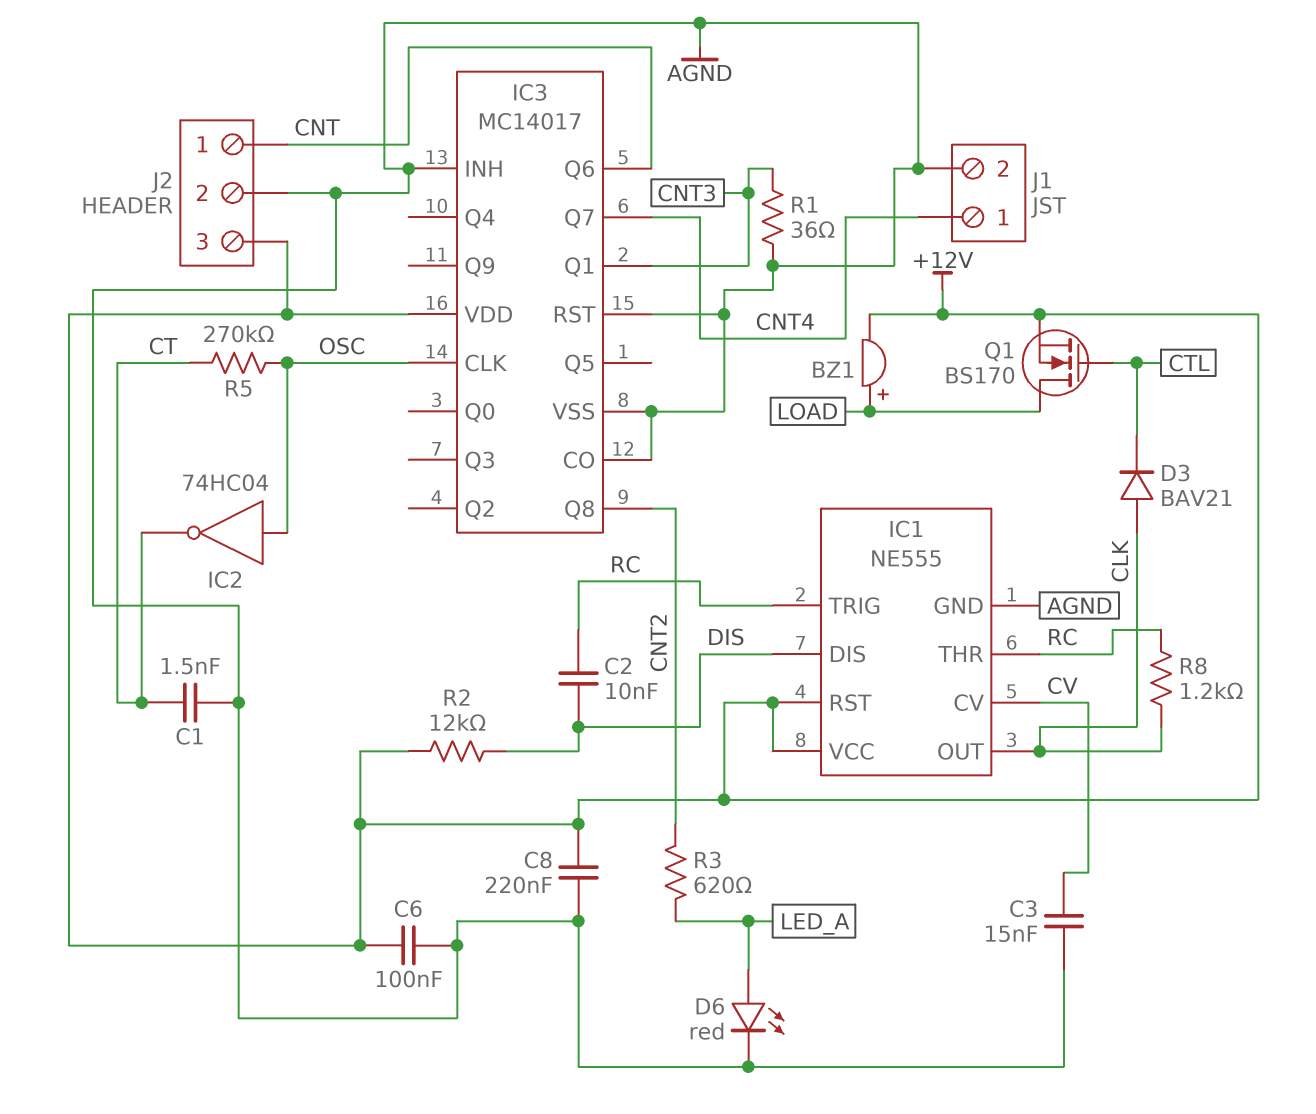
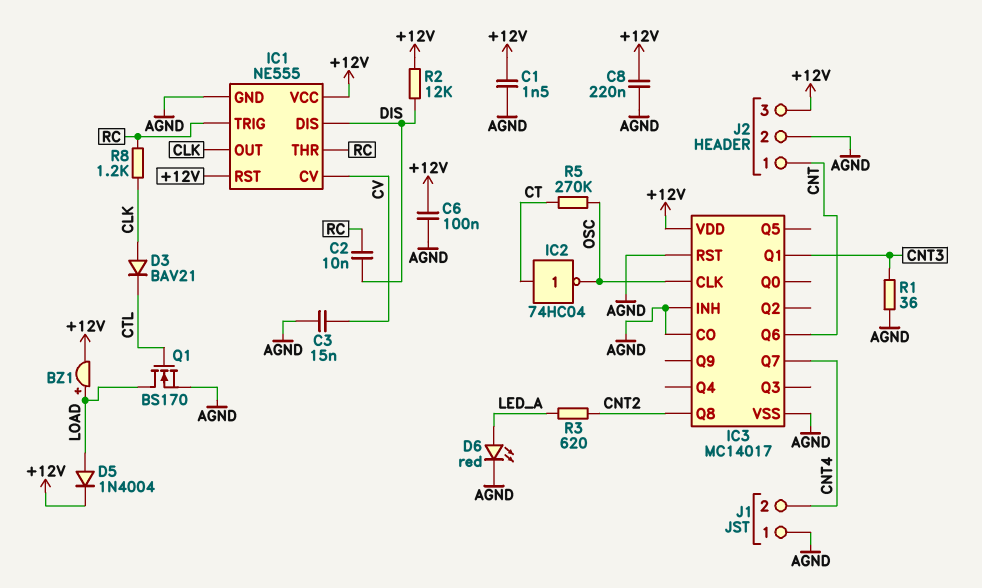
C1: 1.5nF (AGND, CT) -> 1.5nF (+12V, AGND)
D5: none -> diode 1N4004 (A LOAD, K +12V)
IC2: NOT 74HC04 (in OSC, out CT) -> NOT 74HC04 (in CT, out OSC)
J1 pin 1: CNT4 -> AGND
J1 pin 2: AGND -> CNT4
Q1: NMOS BS170 (G CTL, D LOAD, S +12V) -> NMOS BS170 (G CTL, D LOAD, S AGND)

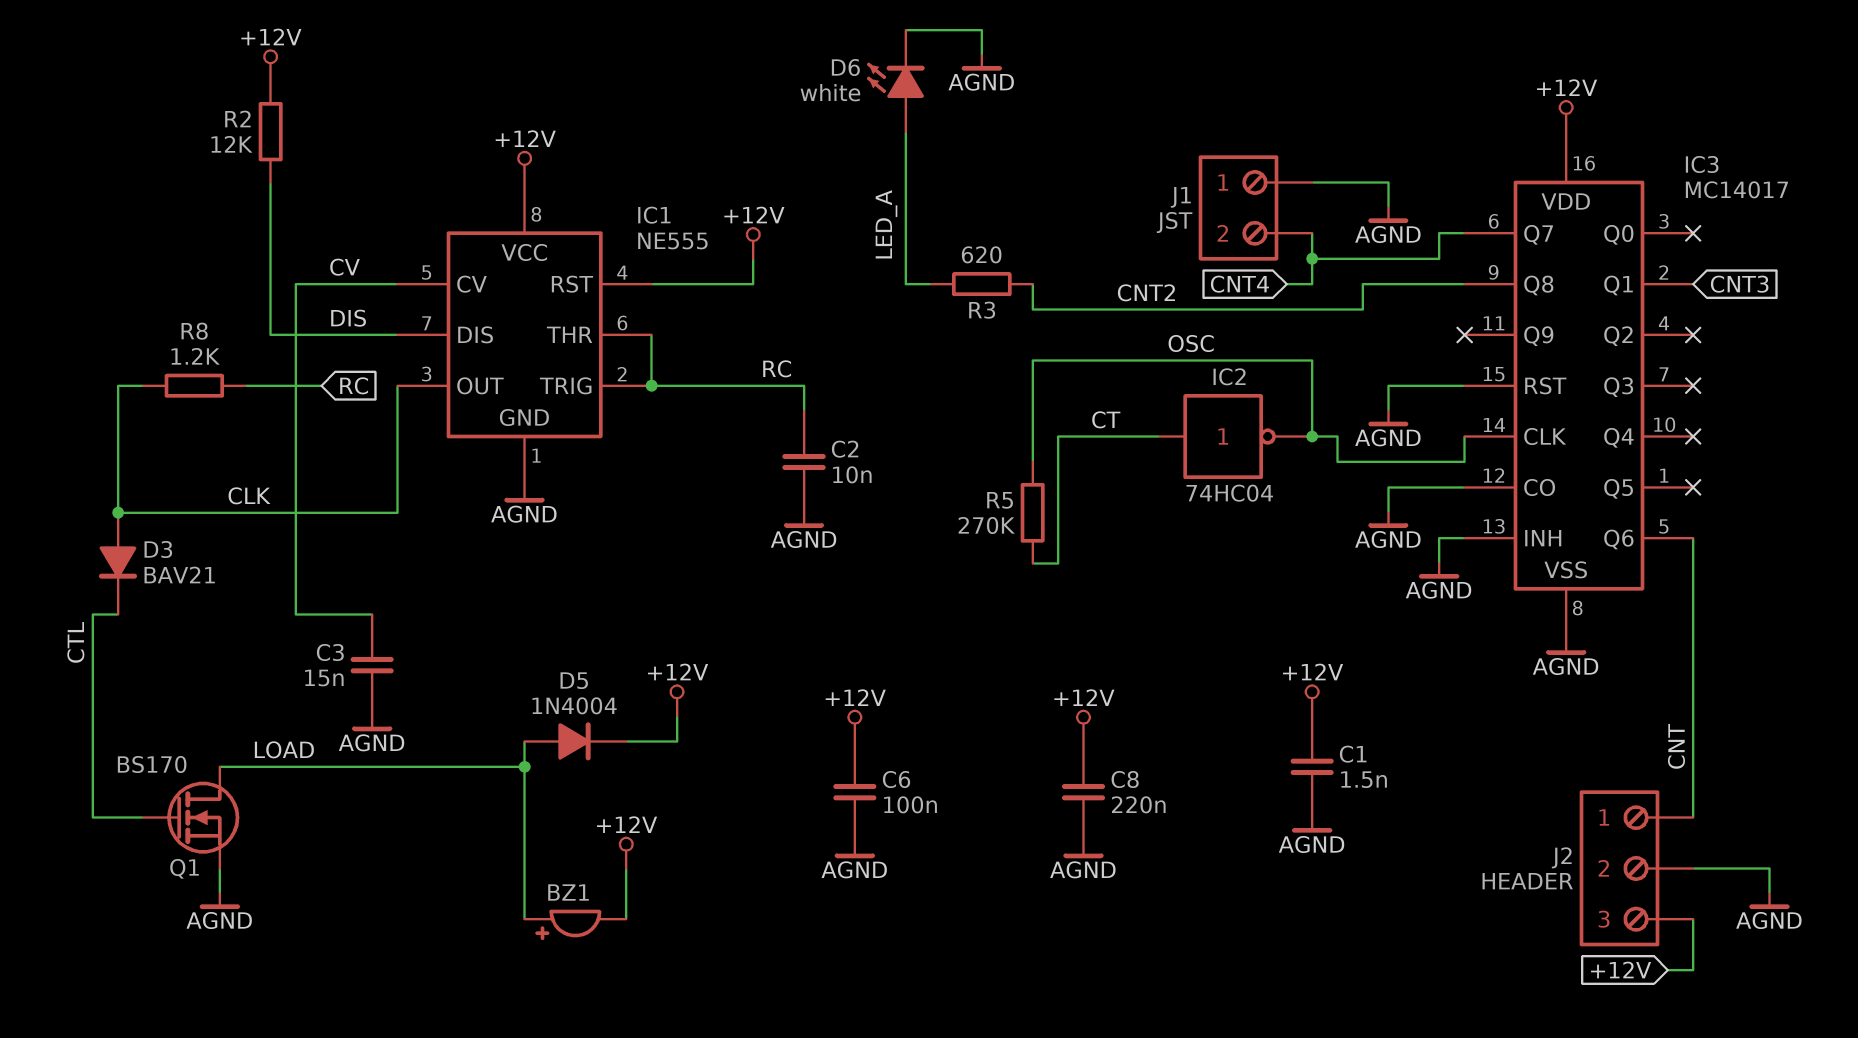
C2: 10nF (DIS, RC) -> 10nF (AGND, RC)
D6: LED red (A LED_A, K AGND) -> LED white (A LED_A, K AGND)
R1: 36 (AGND, CNT3) -> none

